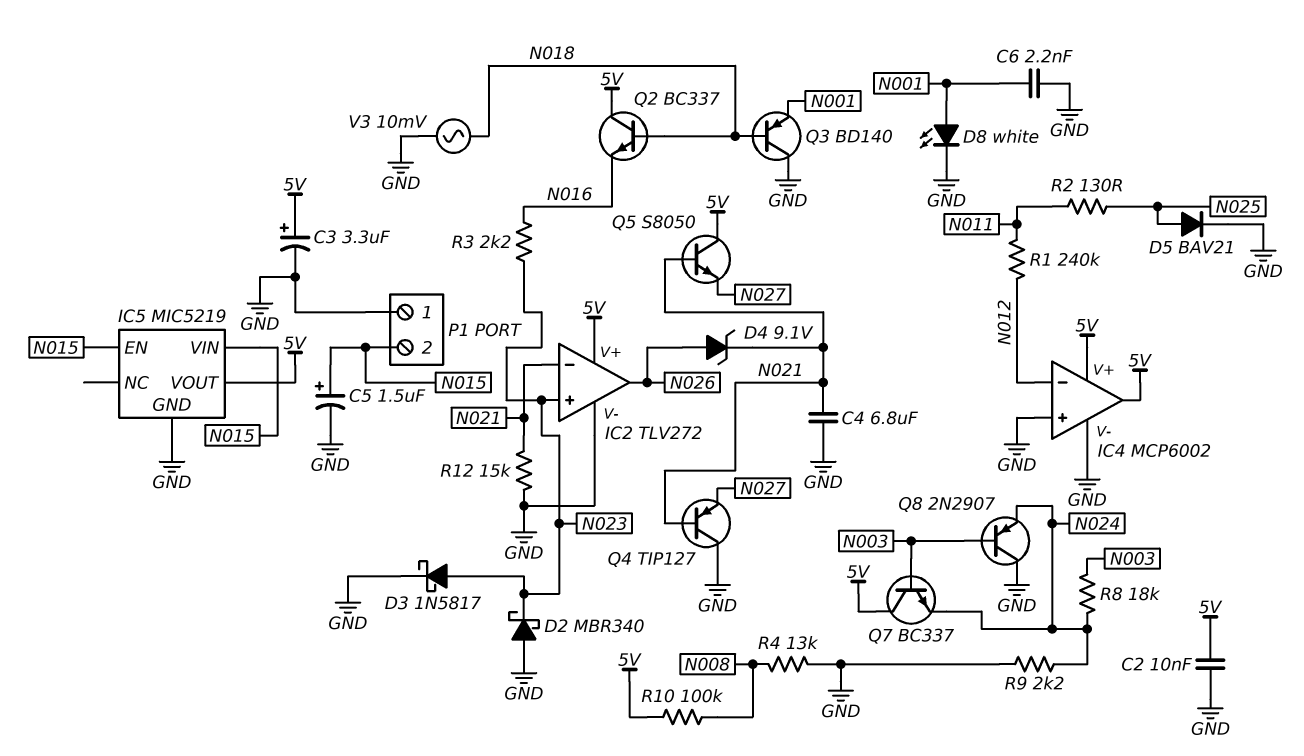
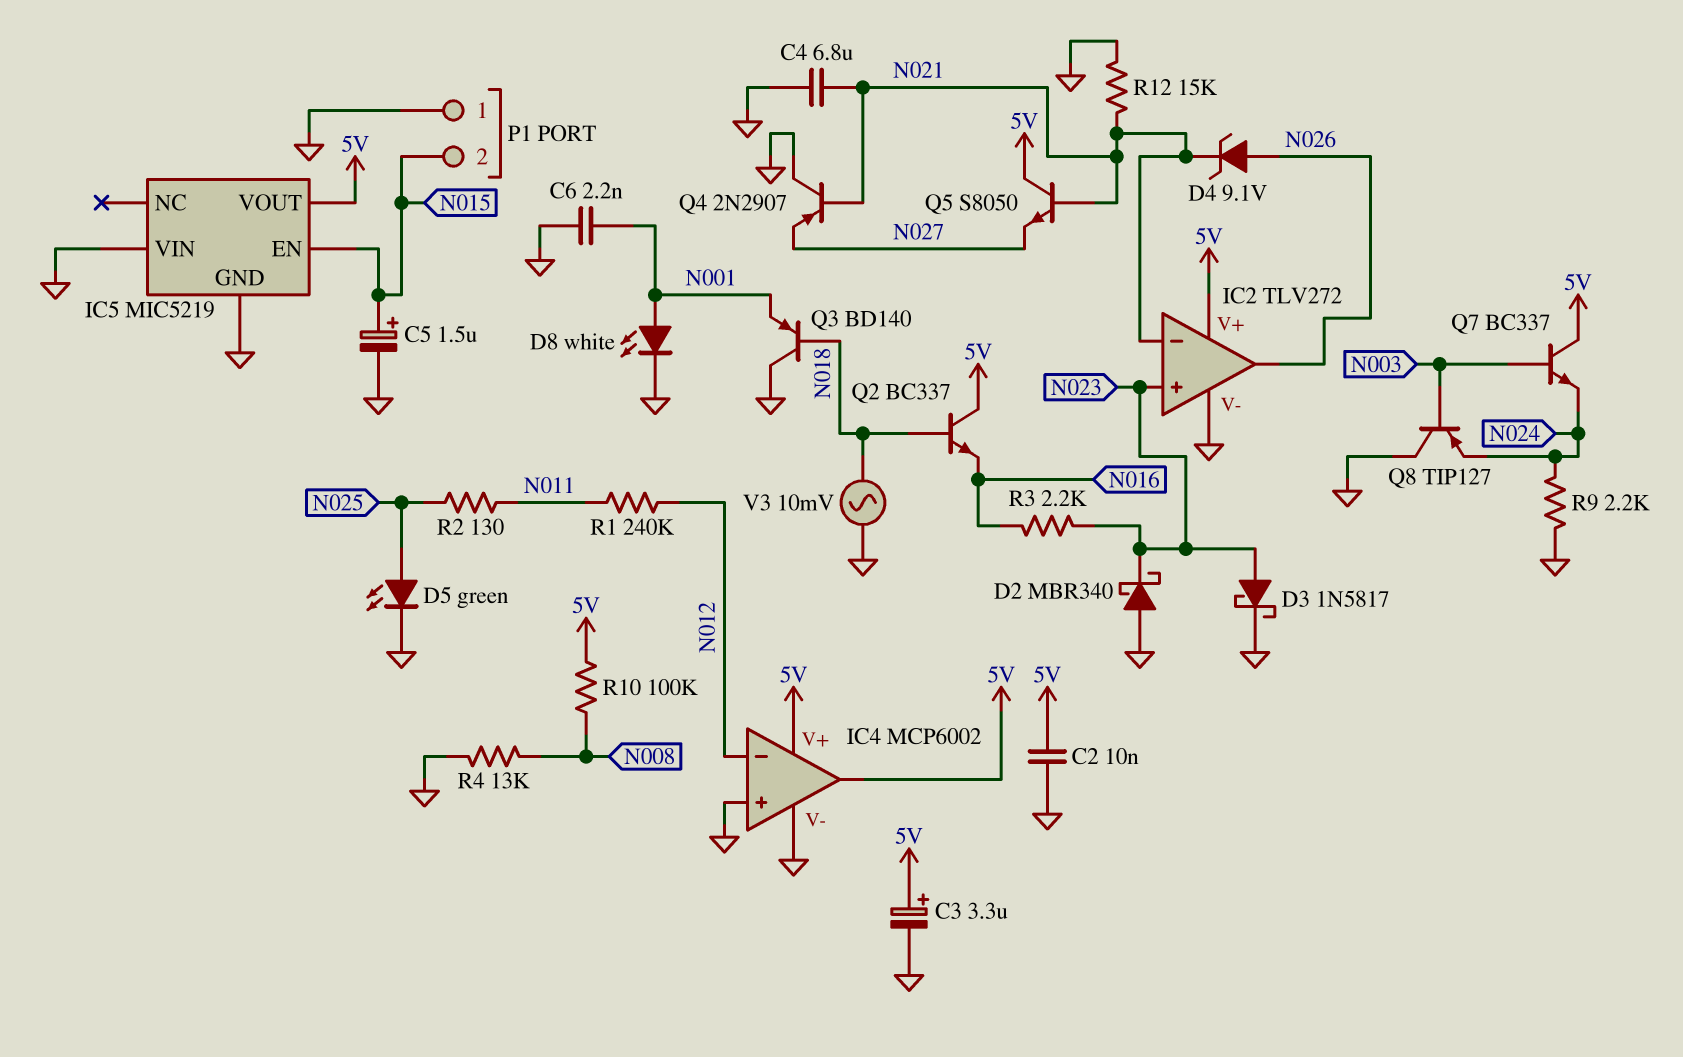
D5: diode BAV21 (A N025, K GND) -> LED green (A N025, K GND)
IC5 pin VIN: N015 -> GND
Q4: PNP TIP127 (B N021, C GND, E N027) -> PNP 2N2907 (B N021, C GND, E N027)
Q8: PNP 2N2907 (B N003, C GND, E N024) -> PNP TIP127 (B N003, C GND, E N024)
R8: 18k (N003, N024) -> none

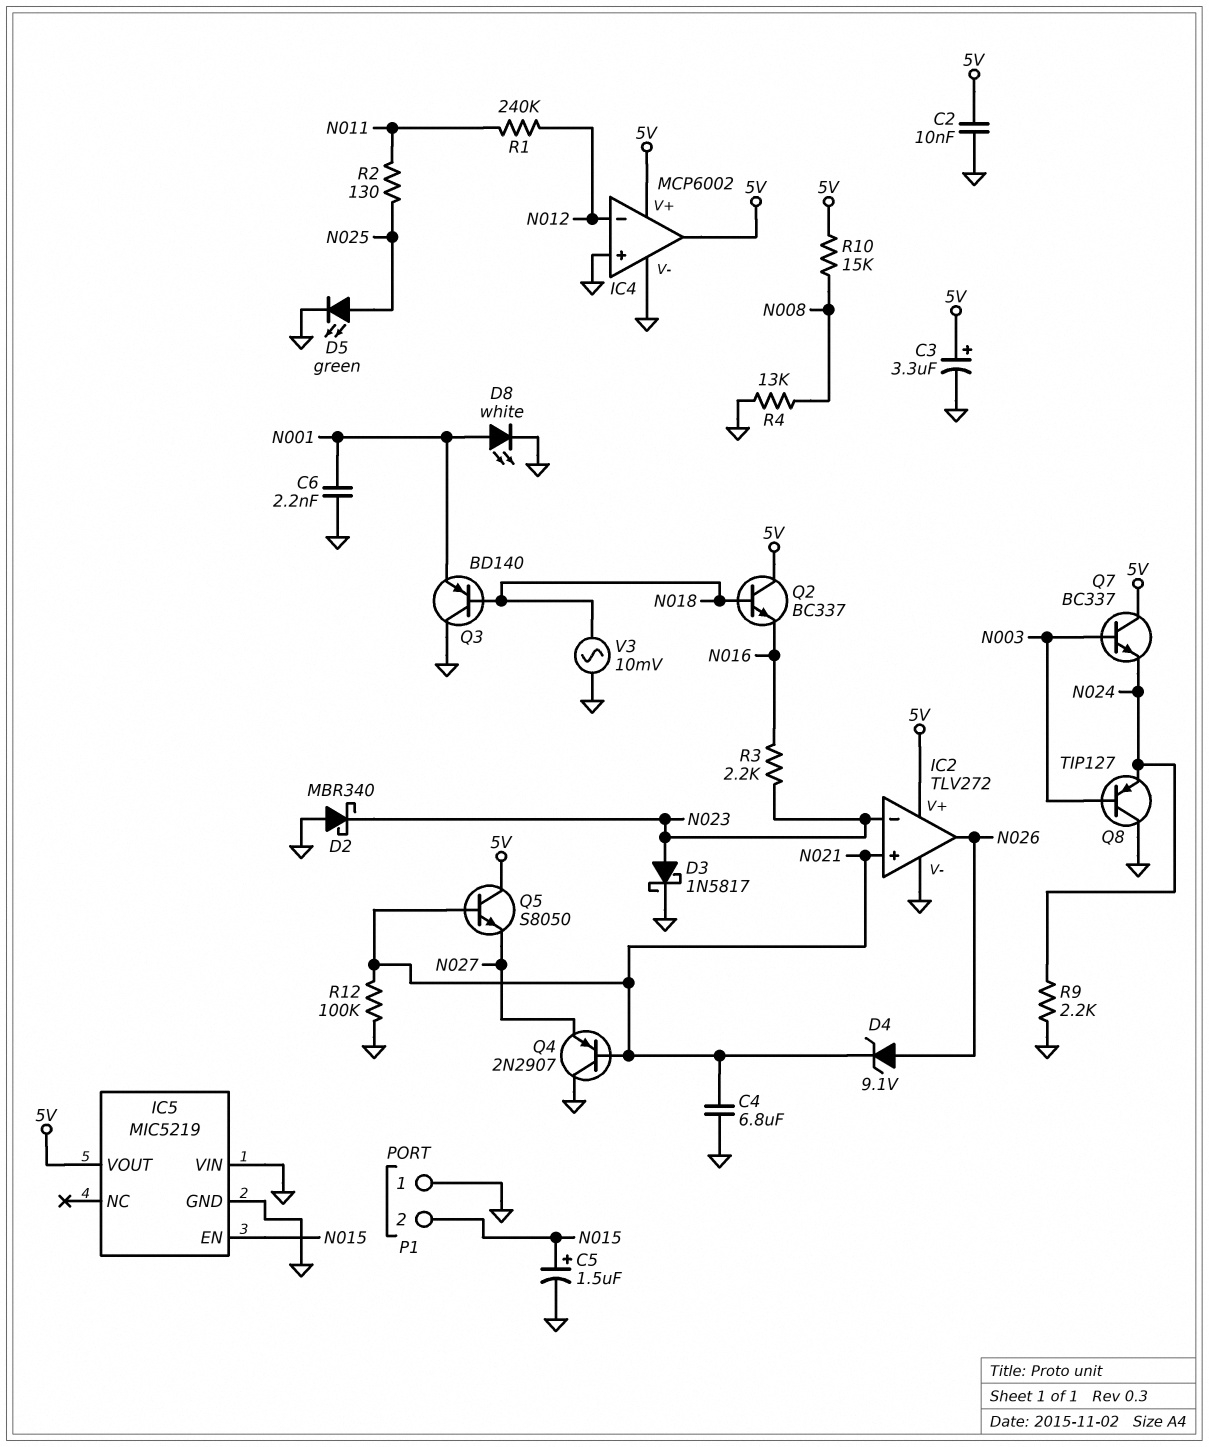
IC2 pin in+: N023 -> N021
IC2 pin in-: N021 -> N023
R10: 100k (5V, N008) -> 15k (5V, N008)
R12: 15k (GND, N021) -> 100k (GND, N021)

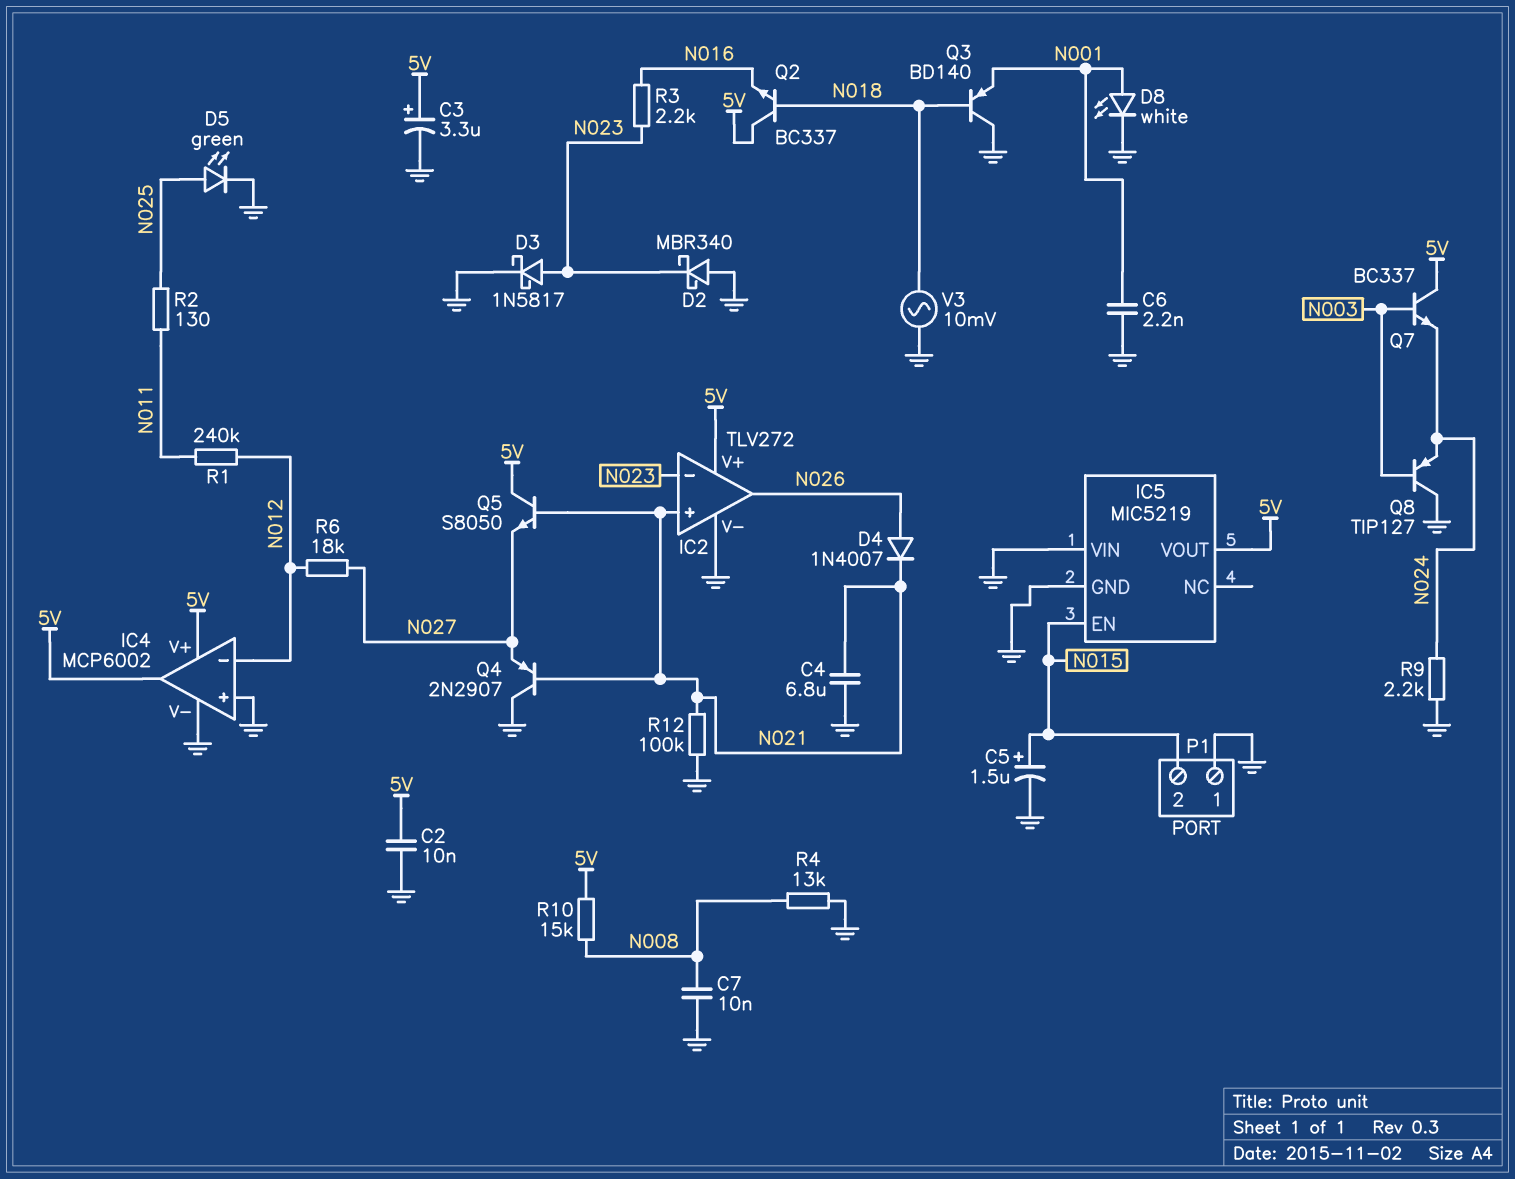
C7: none -> 10nF (GND, N008)
D4: zener 9.1V (A N026, K N021) -> diode 1N4007 (A N026, K N021)
R6: none -> 18k (N012, N027)

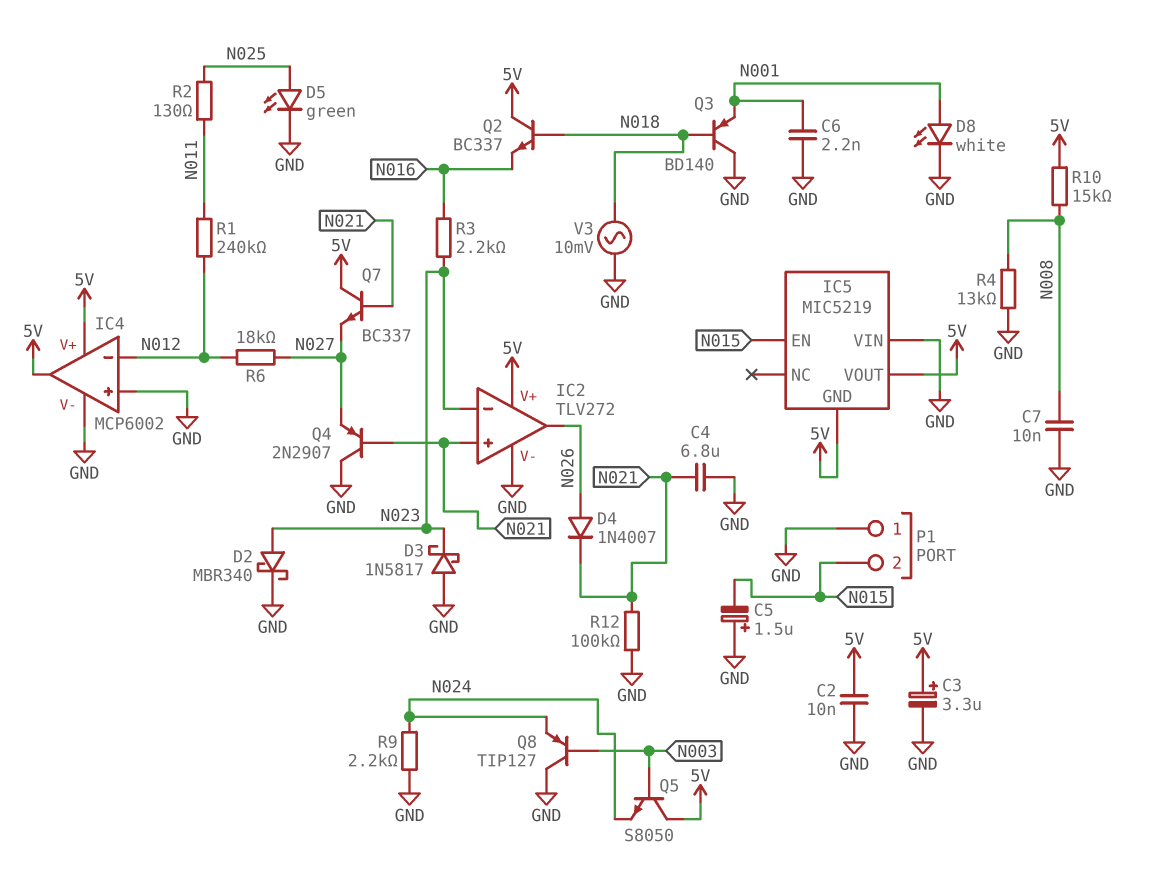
C5: 1.5uF (plus N015, minus GND) -> 1.5uF (plus GND, minus N015)
D2: schottky MBR340 (A GND, K N023) -> schottky MBR340 (A N023, K GND)
D3: schottky 1N5817 (A N023, K GND) -> schottky 1N5817 (A GND, K N023)
IC5 pin GND: GND -> 5V
Q5: NPN S8050 (B N021, C 5V, E N027) -> NPN S8050 (B N003, C 5V, E N024)
Q7: NPN BC337 (B N003, C 5V, E N024) -> NPN BC337 (B N021, C 5V, E N027)

